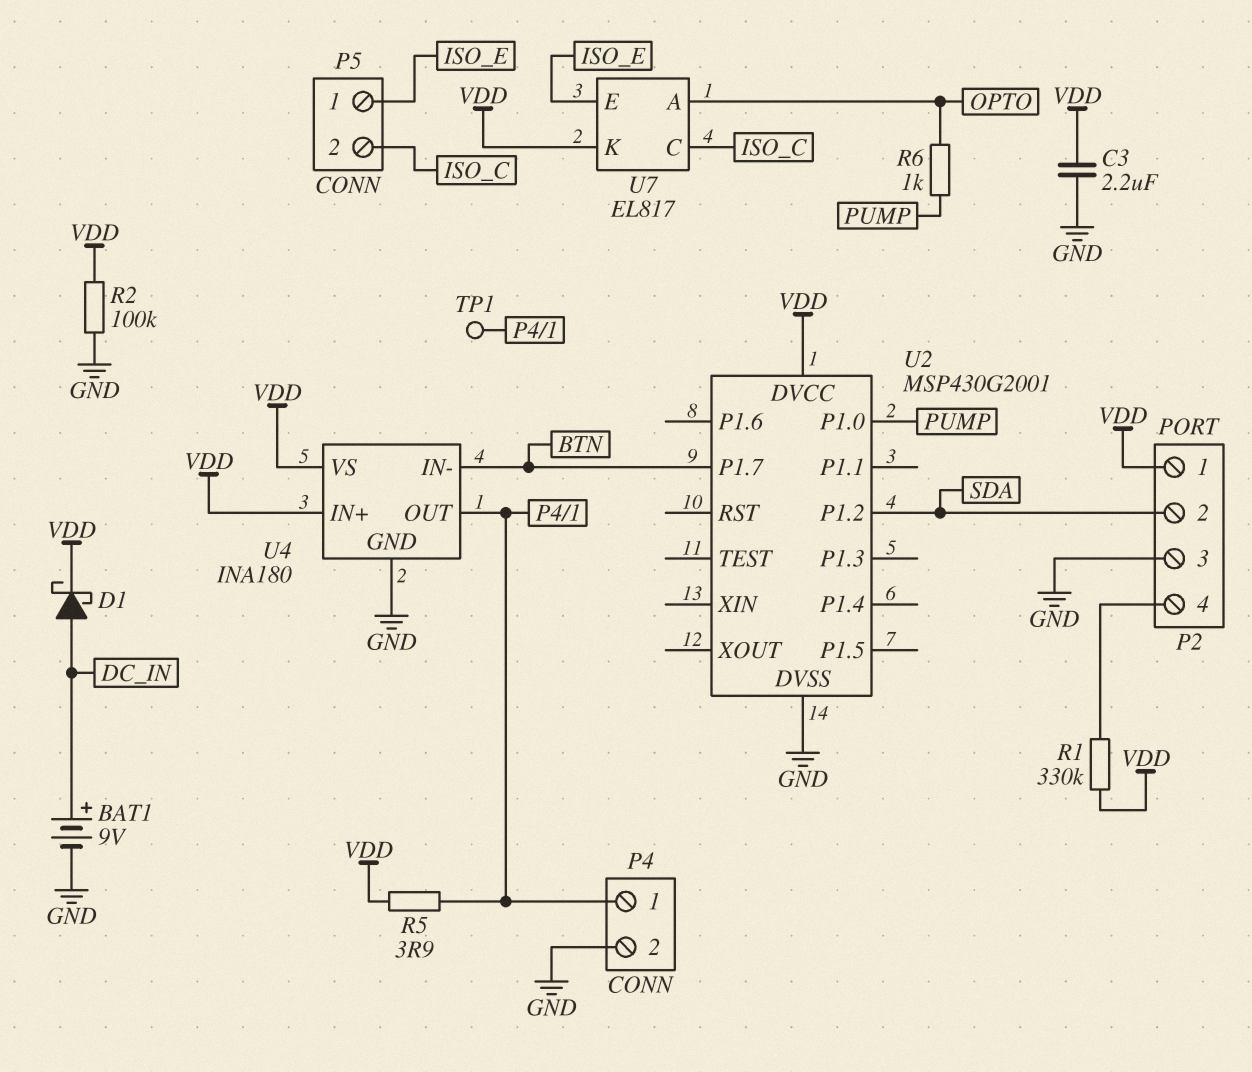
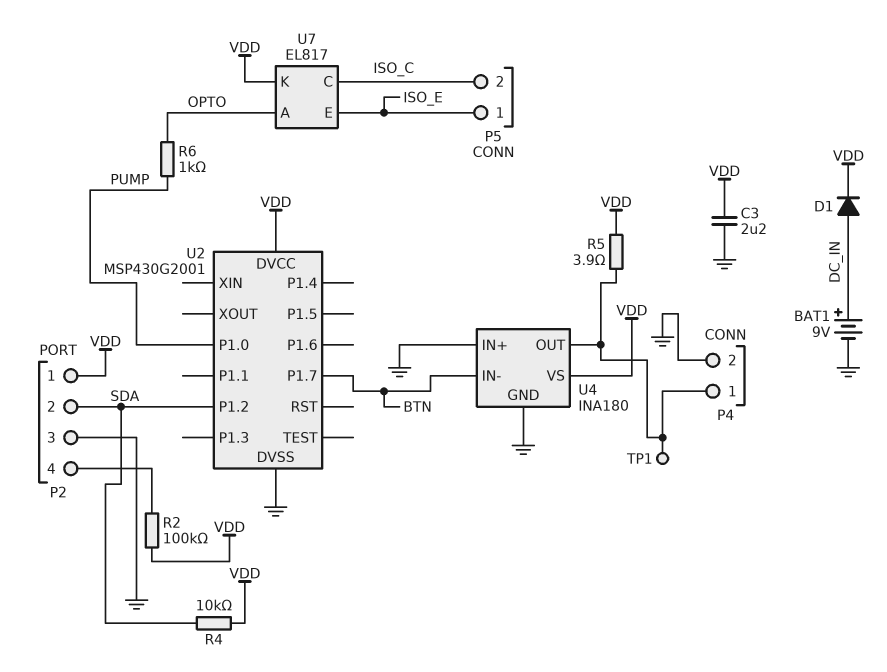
D1: schottky (A DC_IN, K VDD) -> diode (A DC_IN, K VDD)
R1: 330k (P2/4, VDD) -> none
R2: 100k (GND, VDD) -> 100k (P2/4, VDD)
R4: none -> 10k (SDA, VDD)
U4 pin IN+: VDD -> GND

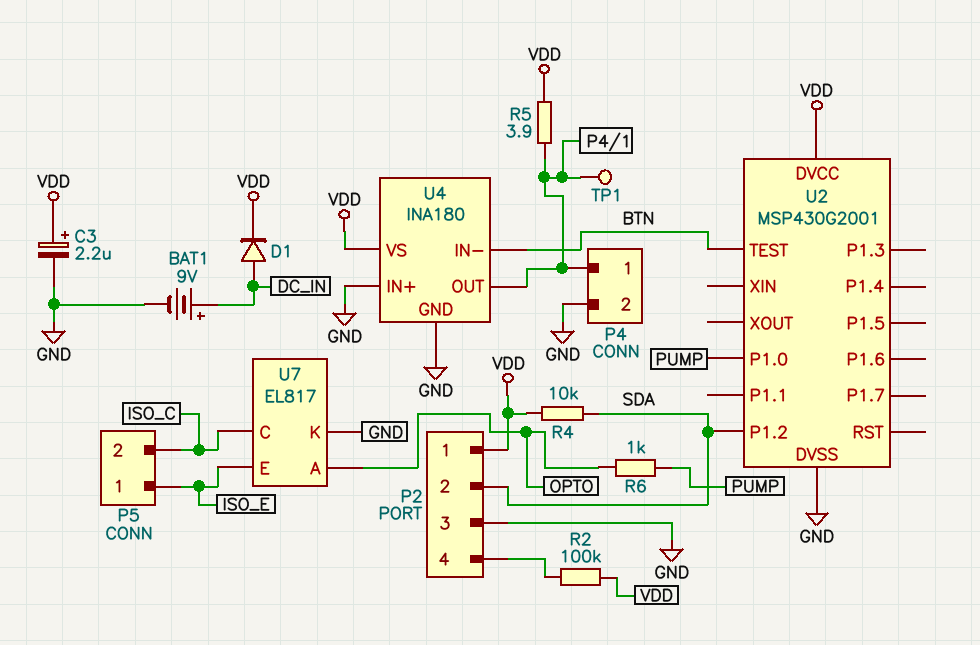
C3: 2.2uF (GND, VDD) -> 2.2uF (plus VDD, minus GND)
U2 pin P1.7: BTN -> none
U2 pin TEST: none -> BTN
U7 pin K: VDD -> GND

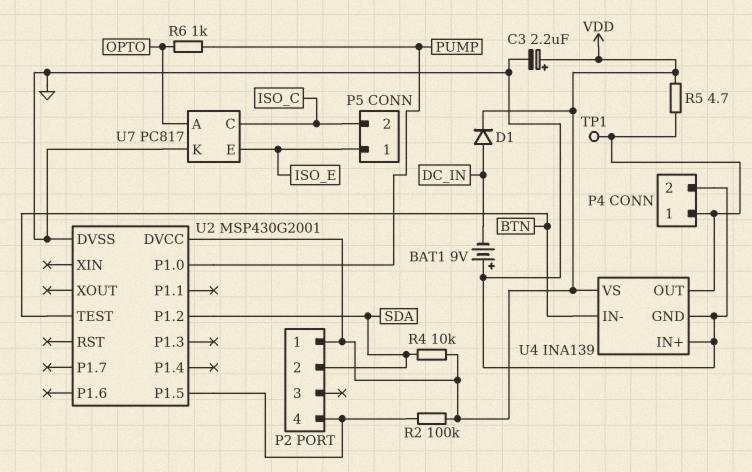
BAT1: 9V (plus DC_IN, minus GND) -> 9V (plus GND, minus DC_IN)
P2 pin 3: GND -> none
R5: 3.9 (P4/1, VDD) -> 4.7 (P4/1, VDD)
U2 pin P1.5: none -> P2/4
U4: INA180 -> INA139
U7: EL817 -> PC817

